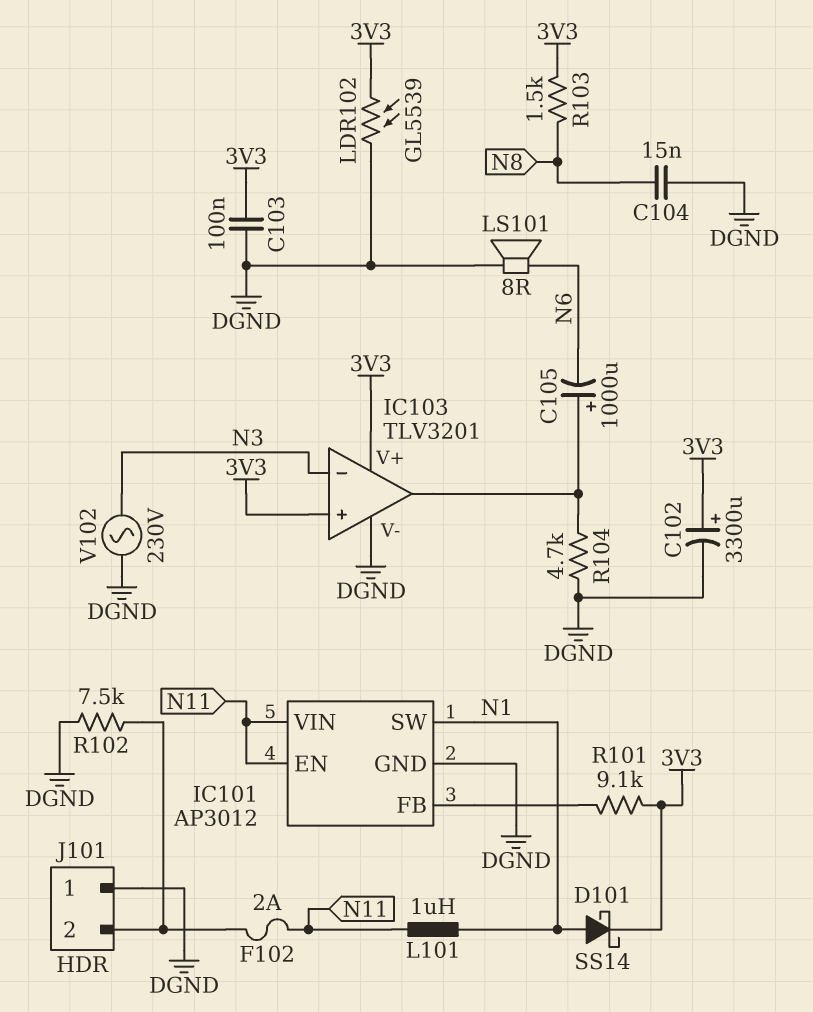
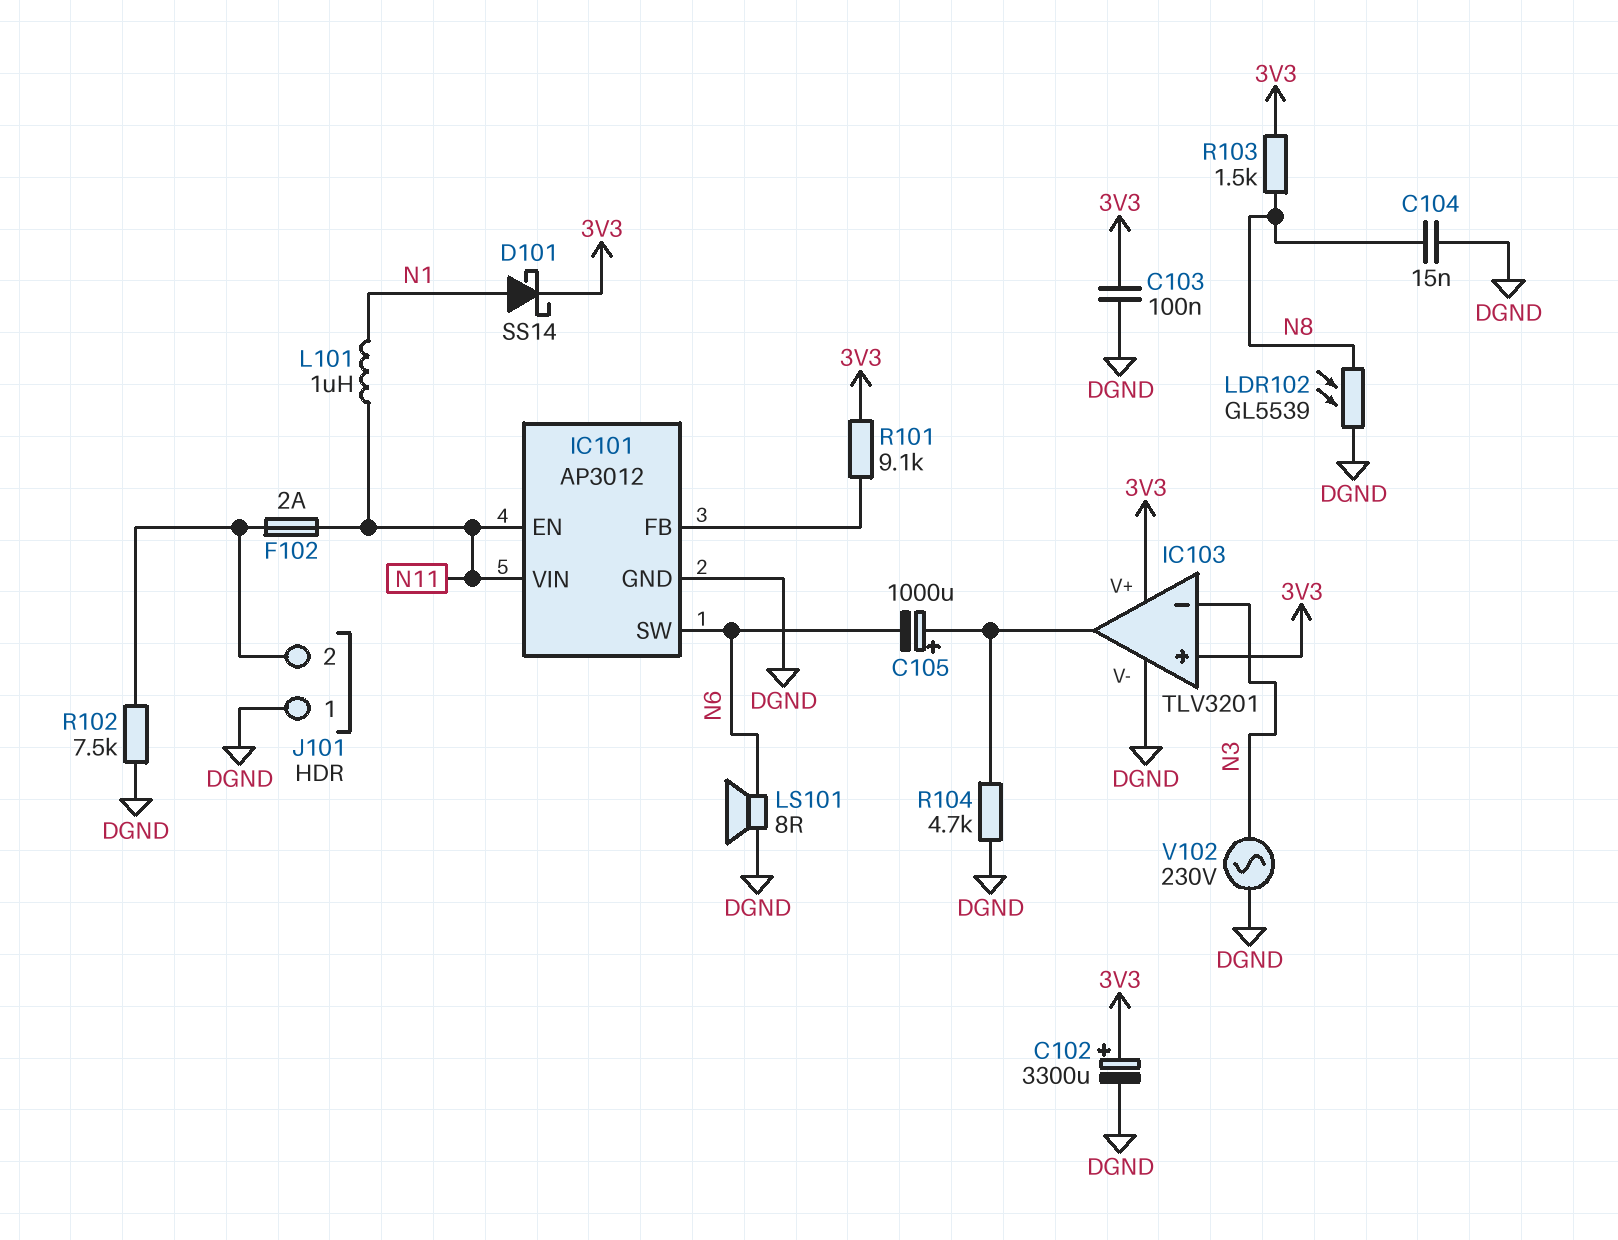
IC101 pin SW: N1 -> N6
LDR102: GL5539 (3V3, DGND) -> GL5539 (DGND, N8)

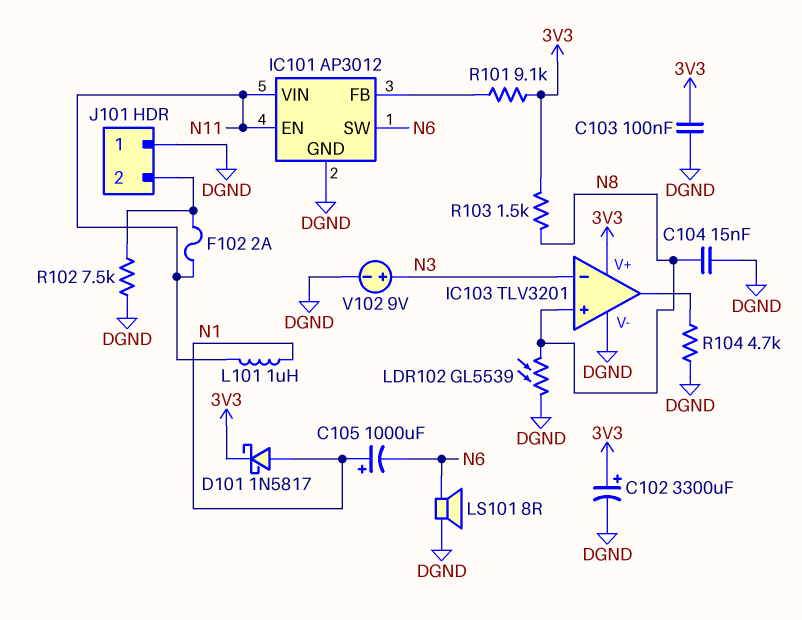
C105: 1000uF (plus IC103/out, minus N6) -> 1000uF (plus N1, minus N6)
D101: schottky SS14 (A N1, K 3V3) -> schottky 1N5817 (A N1, K 3V3)
IC103 pin in+: 3V3 -> N8
V102: AC 230V (DGND, N3) -> 9V (plus N3, minus DGND)

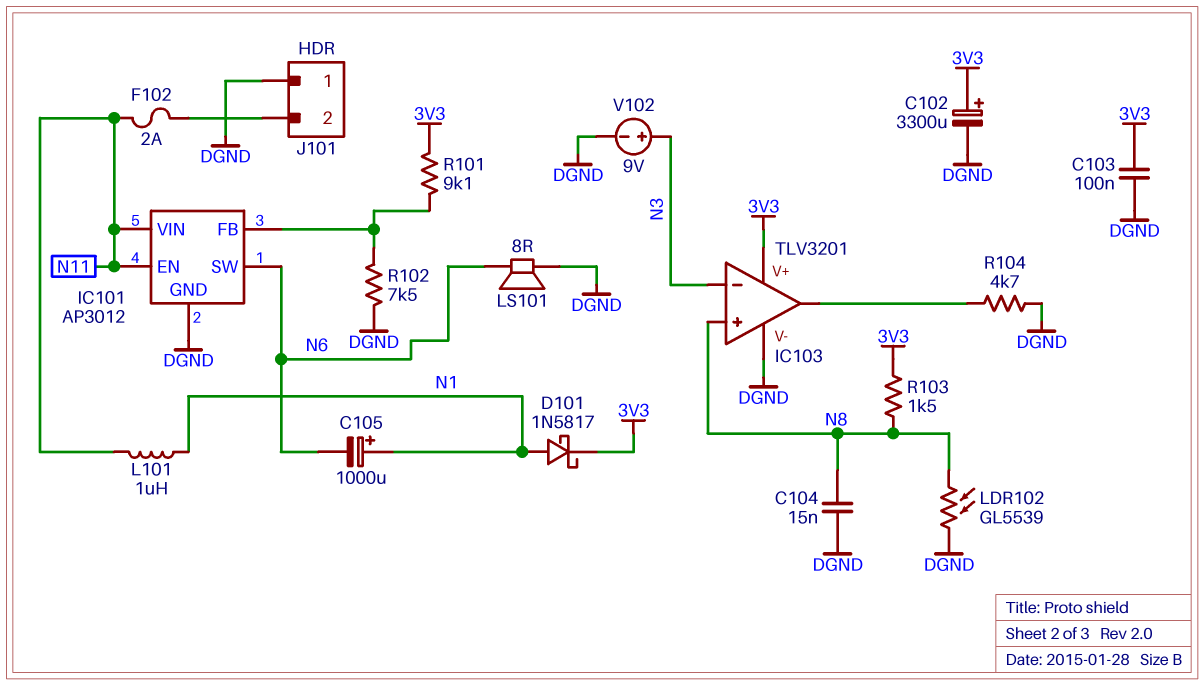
R102: 7.5k (DGND, J101/2) -> 7.5k (DGND, IC101/FB)

